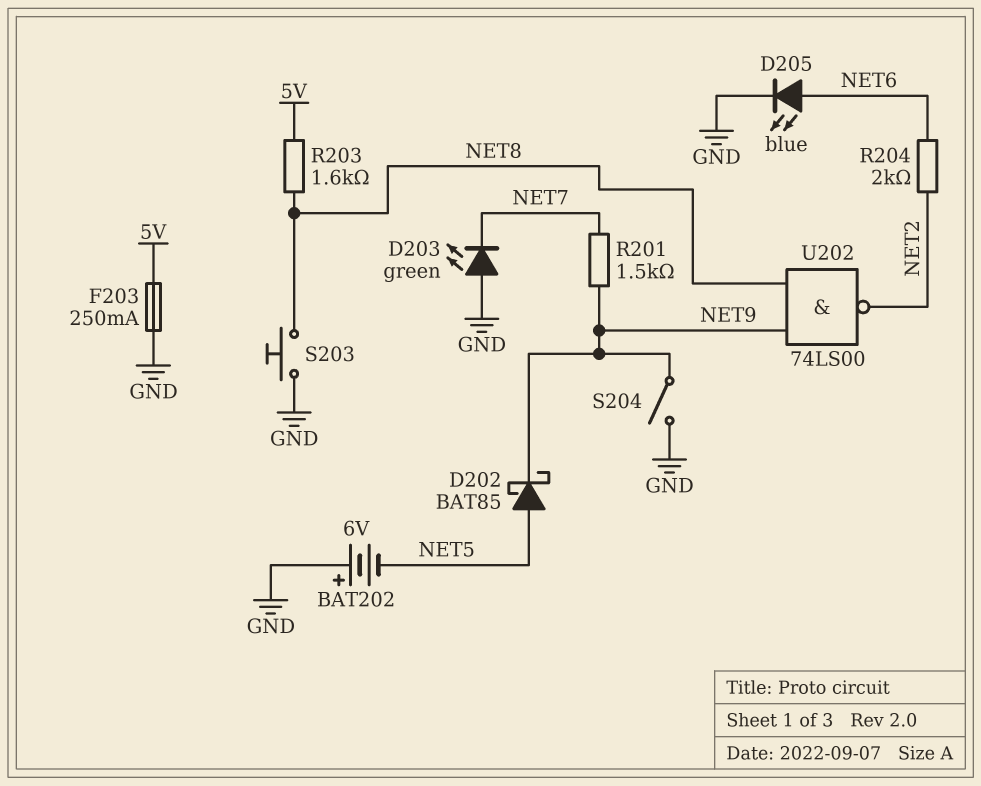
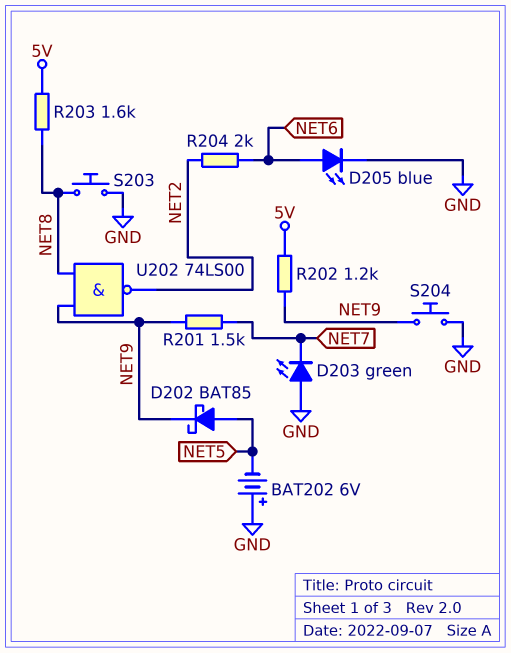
F203: 250mA (5V, GND) -> none
R202: none -> 1.2k (5V, NET9)
S204: switch (GND, NET9) -> button (GND, NET9)

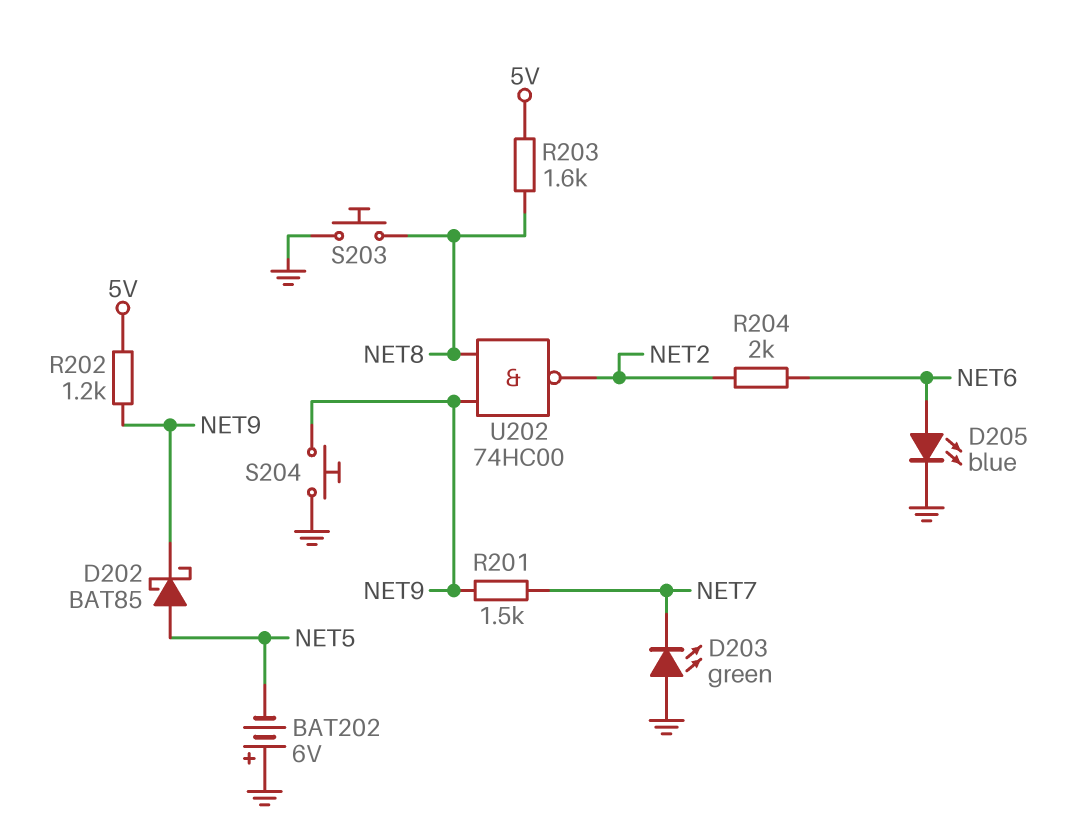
U202: NAND 74LS00 (in NET8, in NET9, out NET2) -> NAND 74HC00 (in NET8, in NET9, out NET2)

